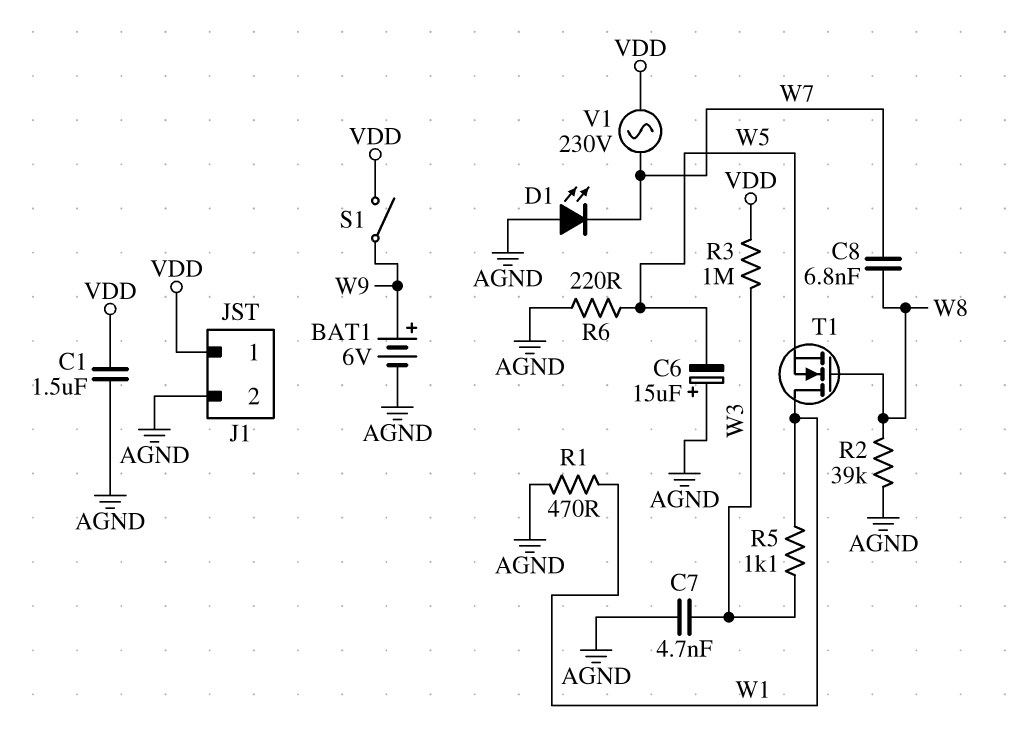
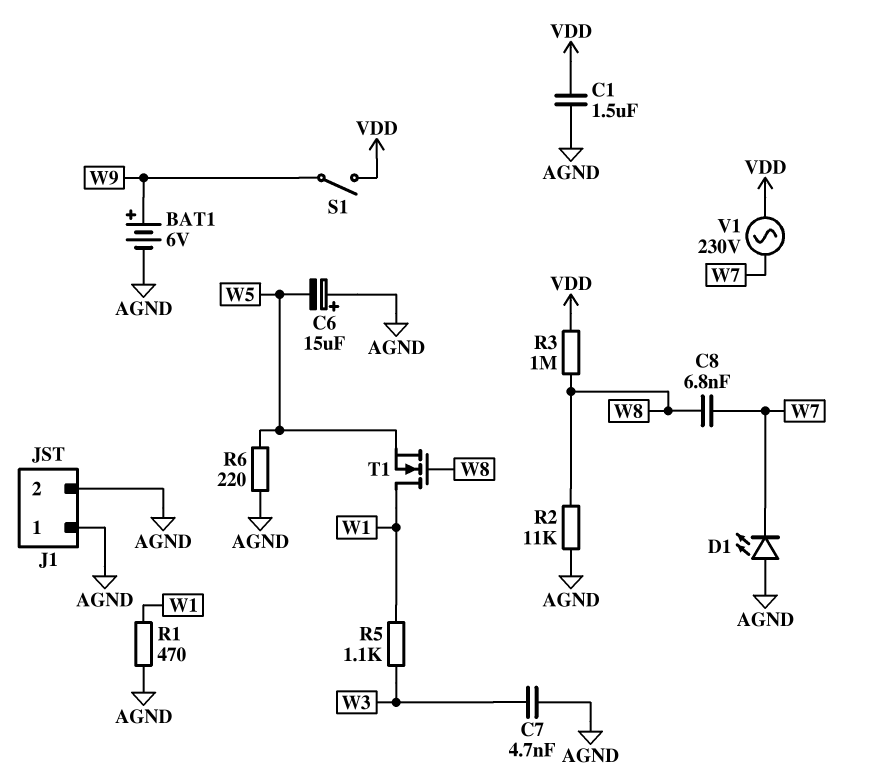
J1 pin 1: VDD -> AGND
R2: 39k (AGND, W8) -> 11k (AGND, W8)
R3: 1M (VDD, W3) -> 1M (VDD, W8)

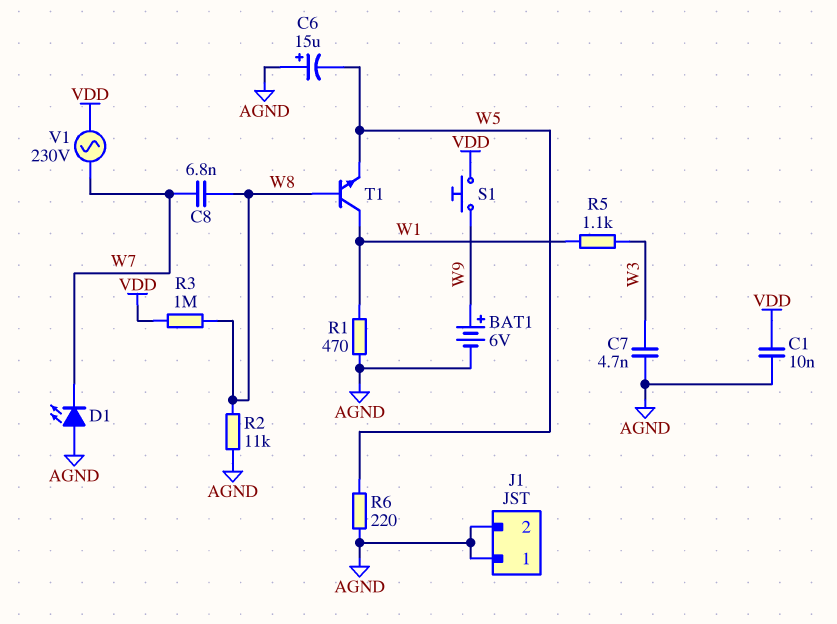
C1: 1.5uF (AGND, VDD) -> 10nF (AGND, VDD)
S1: switch (VDD, W9) -> button (VDD, W9)
T1: NMOS (G W8, D W1, S W5) -> NPN (B W8, C W1, E W5)

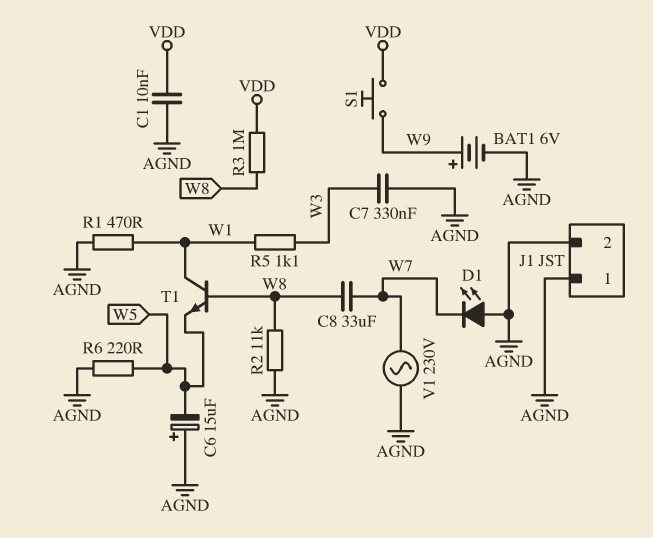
C7: 4.7nF (AGND, W3) -> 330nF (AGND, W3)
C8: 6.8nF (W7, W8) -> 33uF (W7, W8)
V1: AC 230V (VDD, W7) -> AC 230V (AGND, W7)

